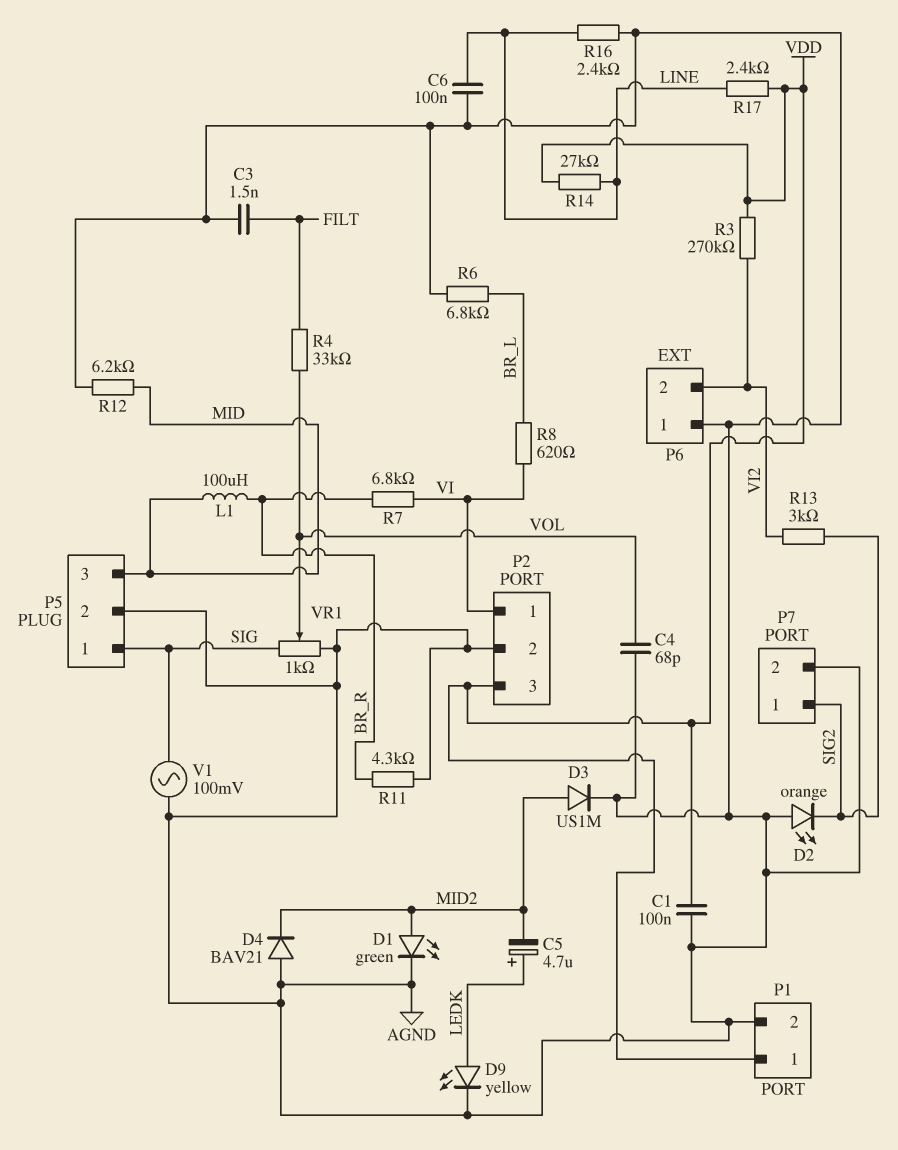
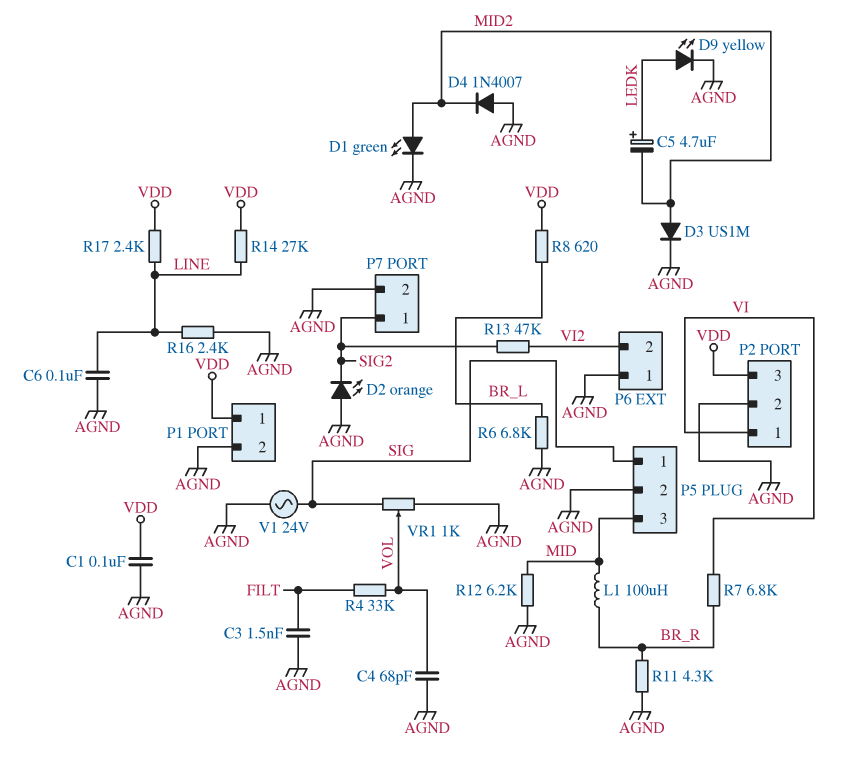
D4: diode BAV21 (A AGND, K MID2) -> diode 1N4007 (A AGND, K MID2)
R3: 270k (VDD, VI2) -> none
R8: 620 (BR_L, VI) -> 620 (BR_L, VDD)
R13: 3k (SIG2, VI2) -> 47k (SIG2, VI2)
V1: AC 100mV (AGND, SIG) -> AC 24V (AGND, SIG)

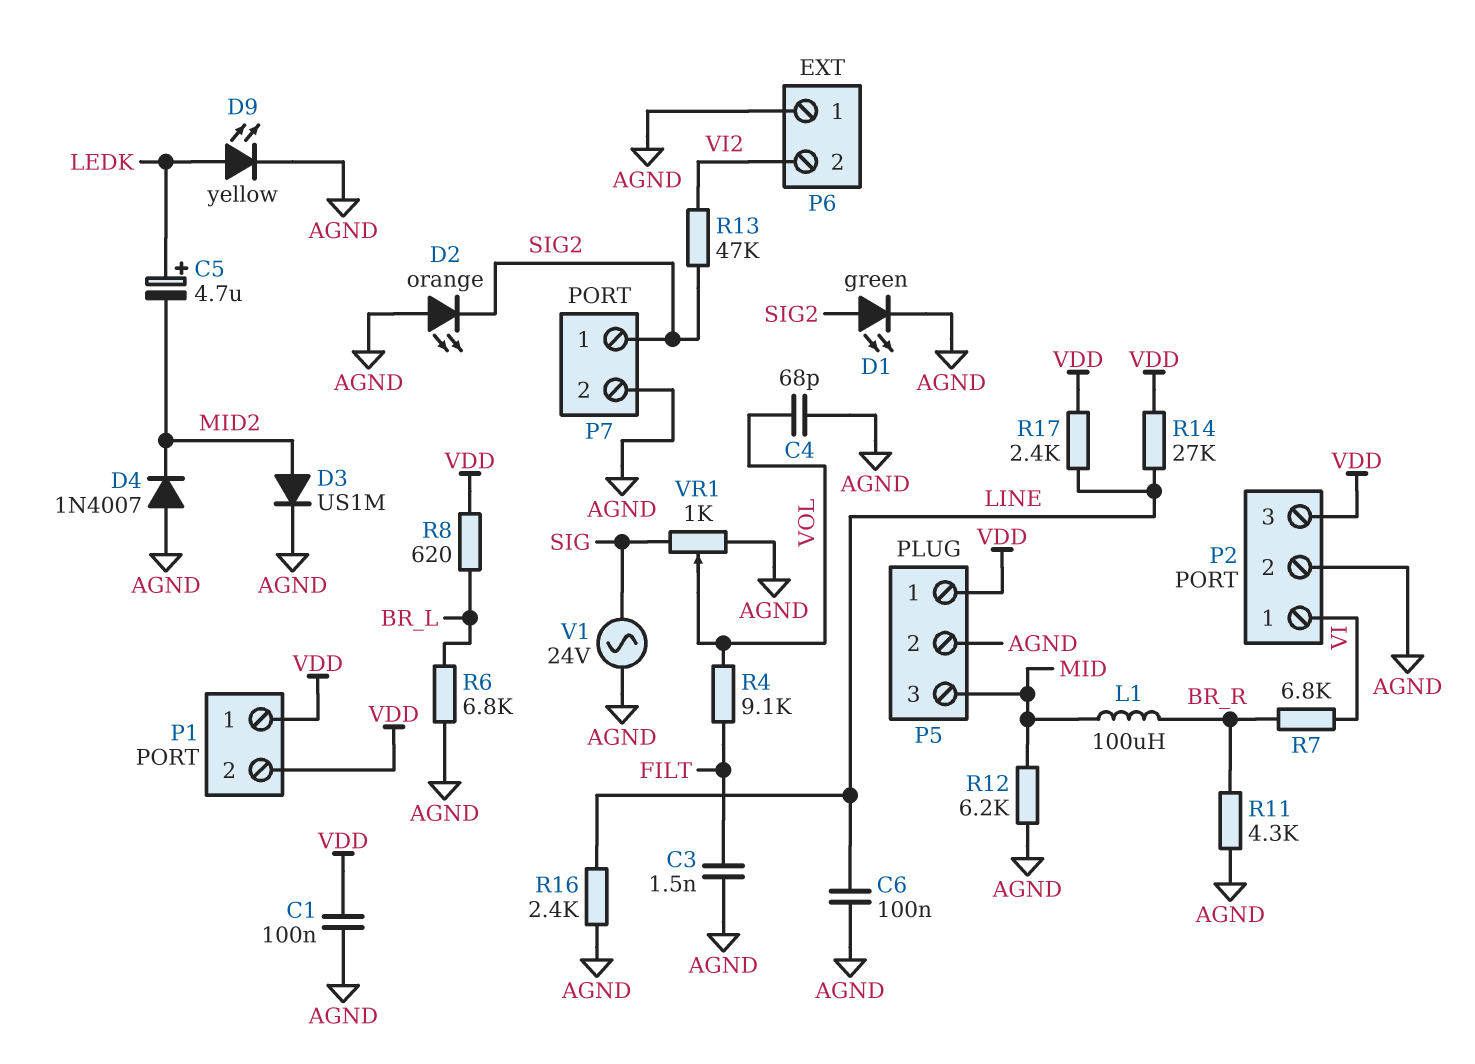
D1: LED green (A MID2, K AGND) -> LED green (A SIG2, K AGND)
P1 pin 2: AGND -> VDD
P5 pin 1: SIG -> VDD
R4: 33k (FILT, VOL) -> 9.1k (FILT, VOL)

